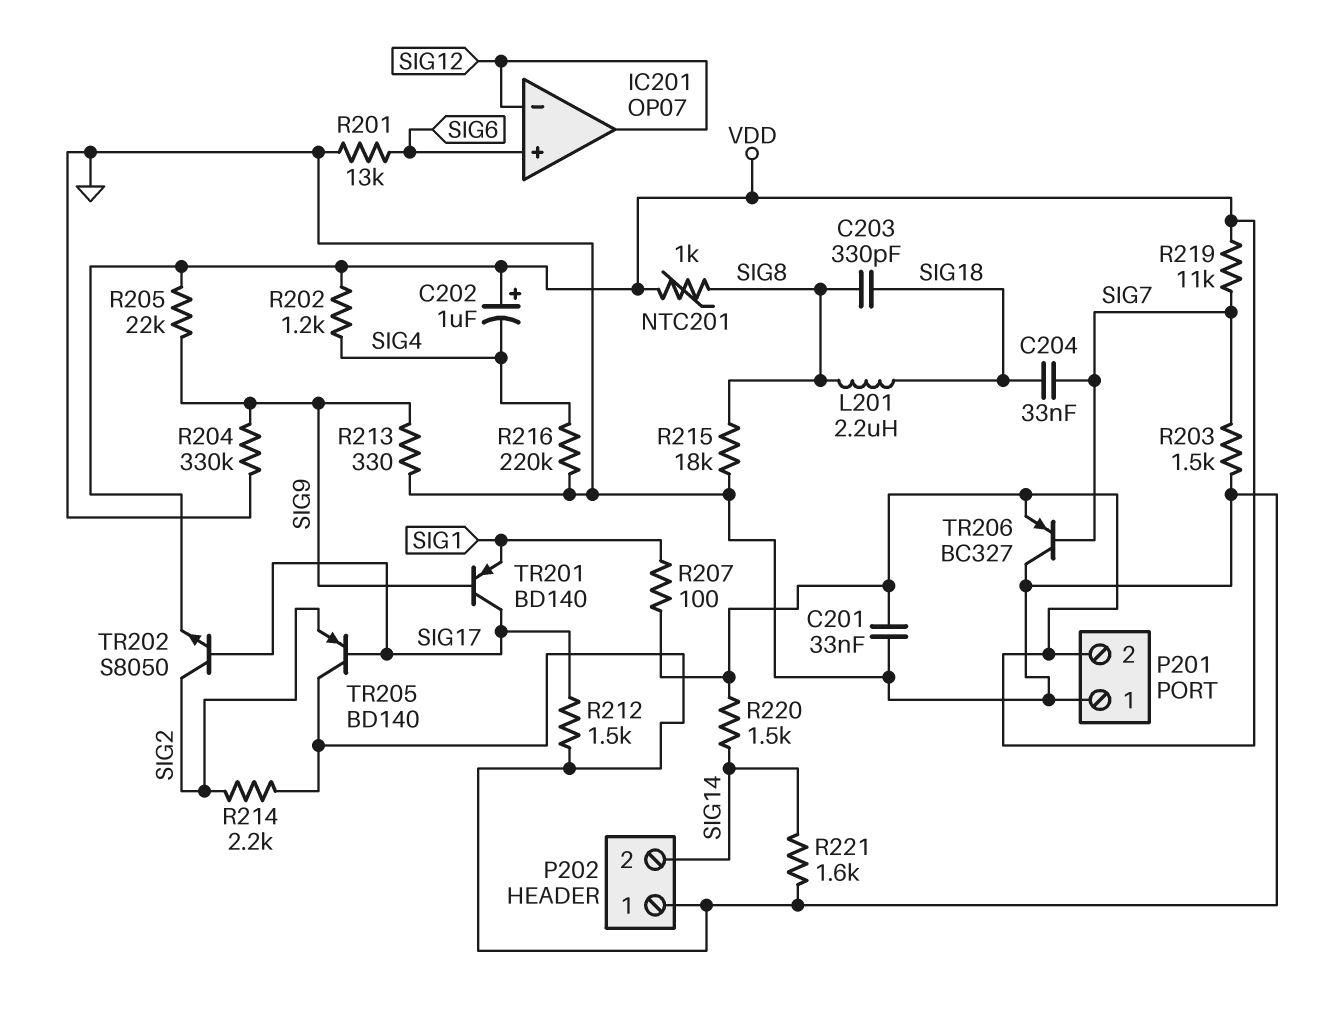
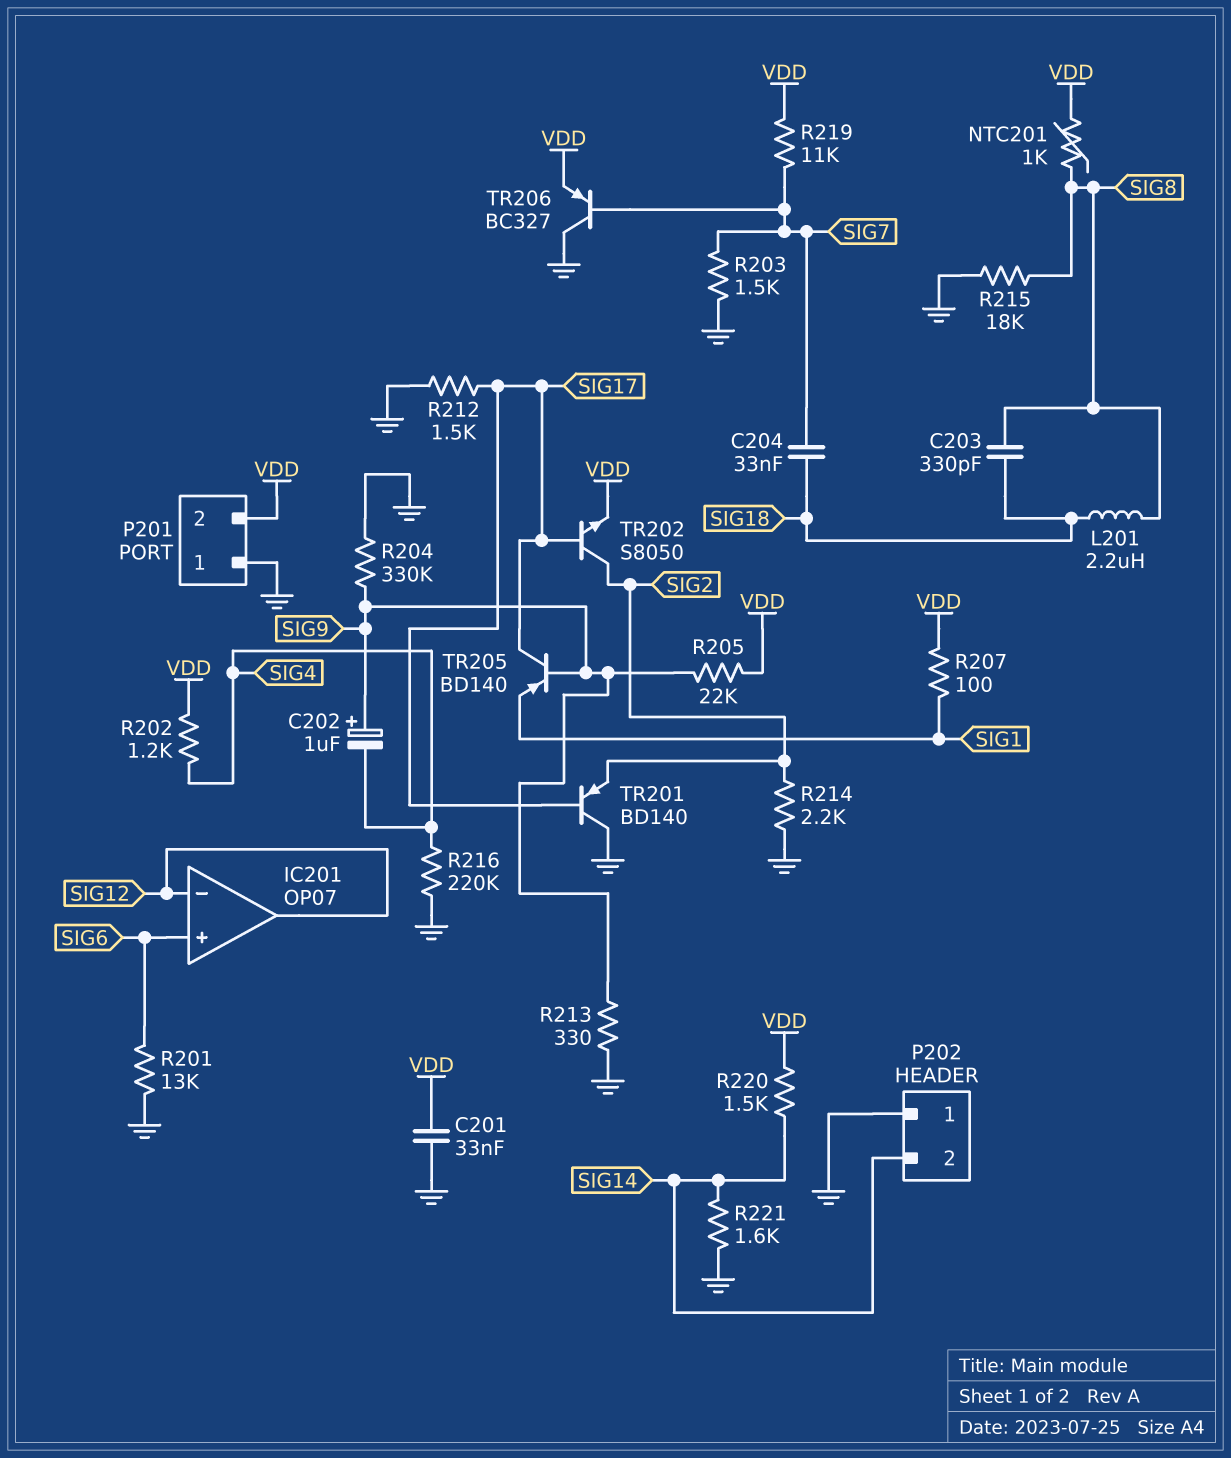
C202: 1uF (plus VDD, minus SIG4) -> 1uF (plus SIG9, minus SIG4)
TR201: PNP BD140 (B SIG9, C SIG17, E SIG1) -> PNP BD140 (B SIG17, C GND, E SIG2)
TR205: PNP BD140 (B SIG17, C GND, E SIG2) -> PNP BD140 (B SIG9, C SIG17, E SIG1)

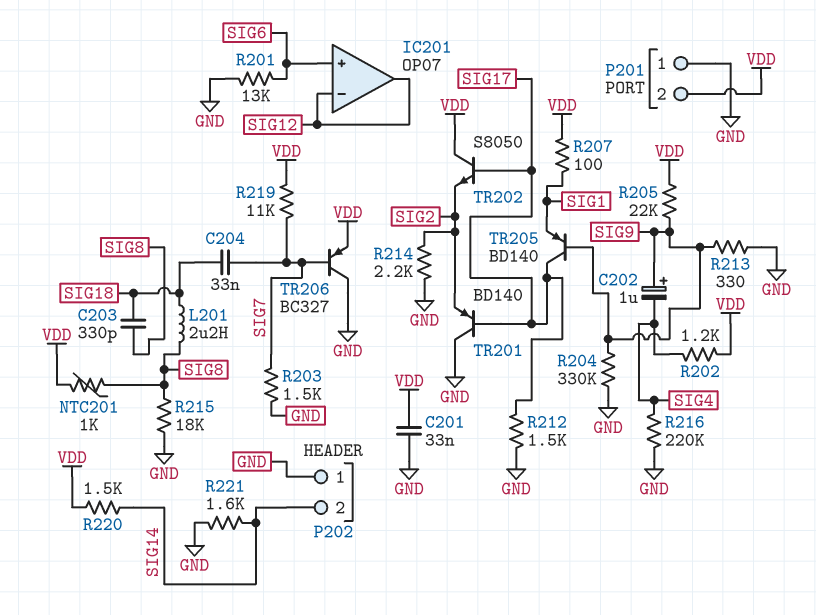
TR202: NPN S8050 (B SIG17, C SIG2, E VDD) -> NPN S8050 (B SIG17, C VDD, E SIG2)

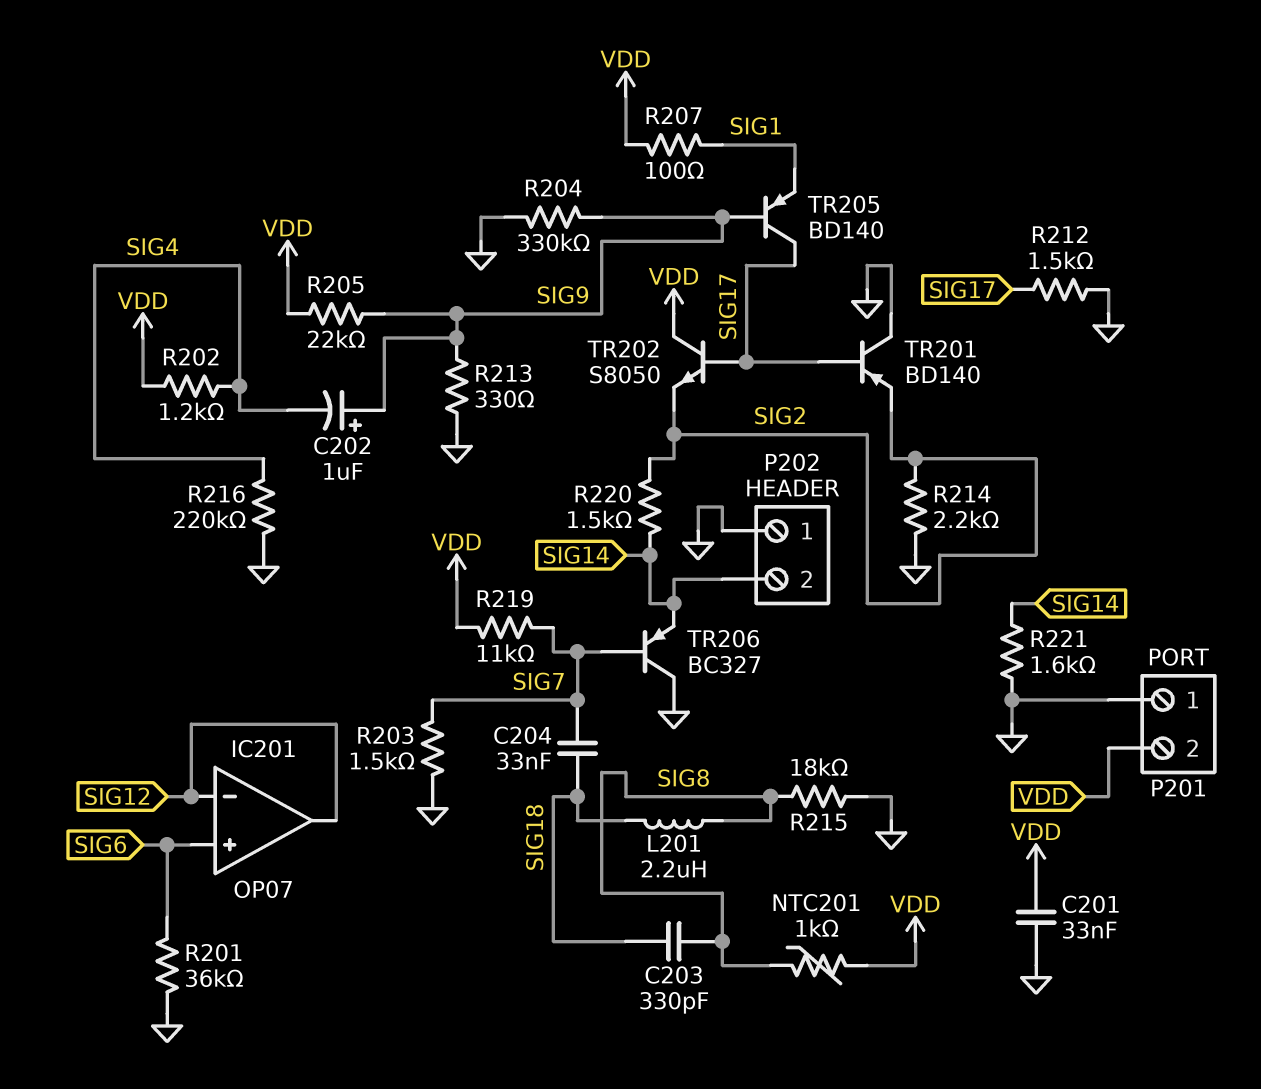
R201: 13k (GND, SIG6) -> 36k (GND, SIG6)
R220: 1.5k (SIG14, VDD) -> 1.5k (SIG2, SIG14)
TR206: PNP BC327 (B SIG7, C GND, E VDD) -> PNP BC327 (B SIG7, C GND, E SIG14)

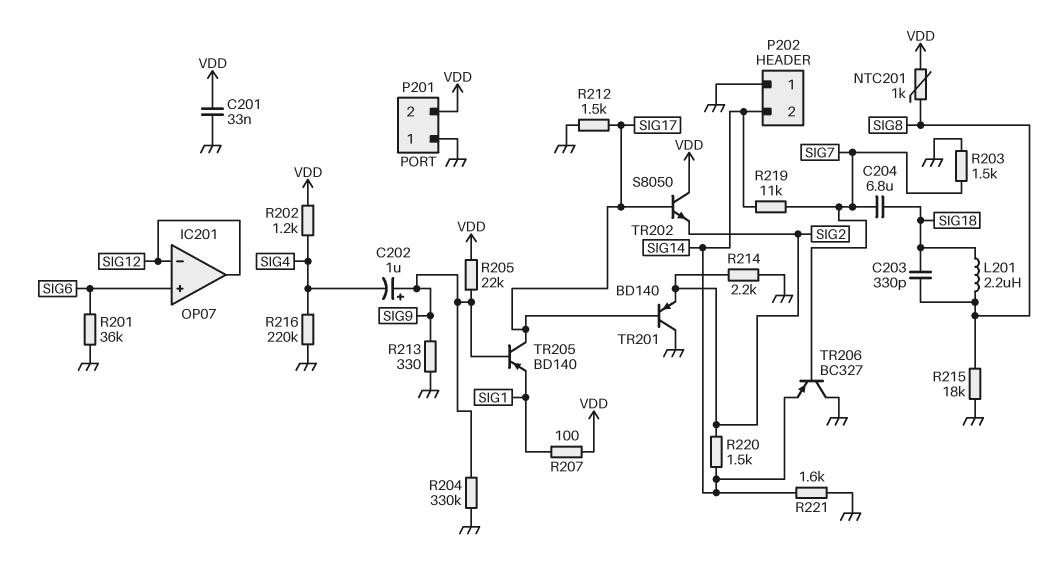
C204: 33nF (SIG7, SIG18) -> 6.8uF (SIG7, SIG18)
R219: 11k (SIG7, VDD) -> 11k (SIG7, SIG14)

